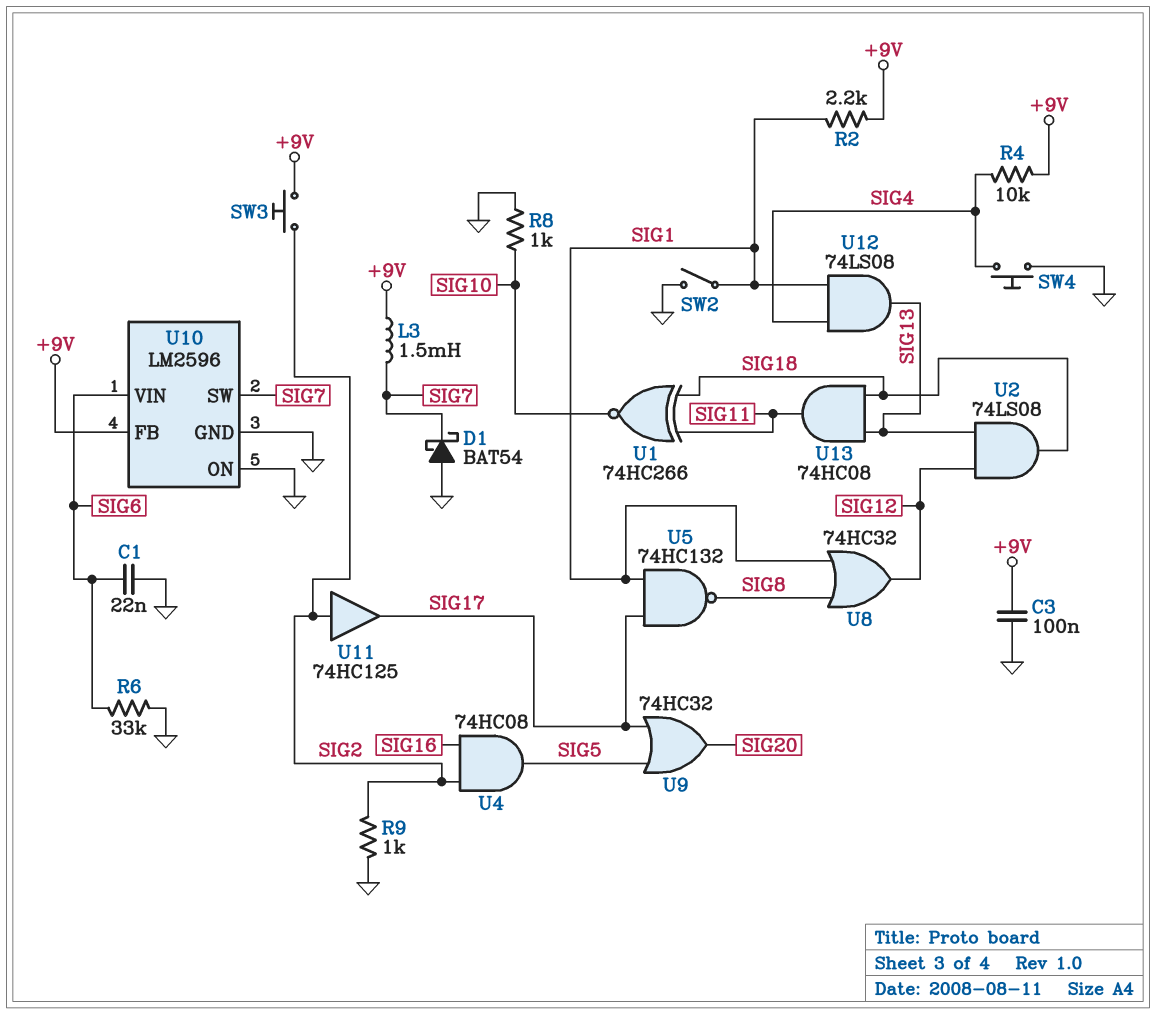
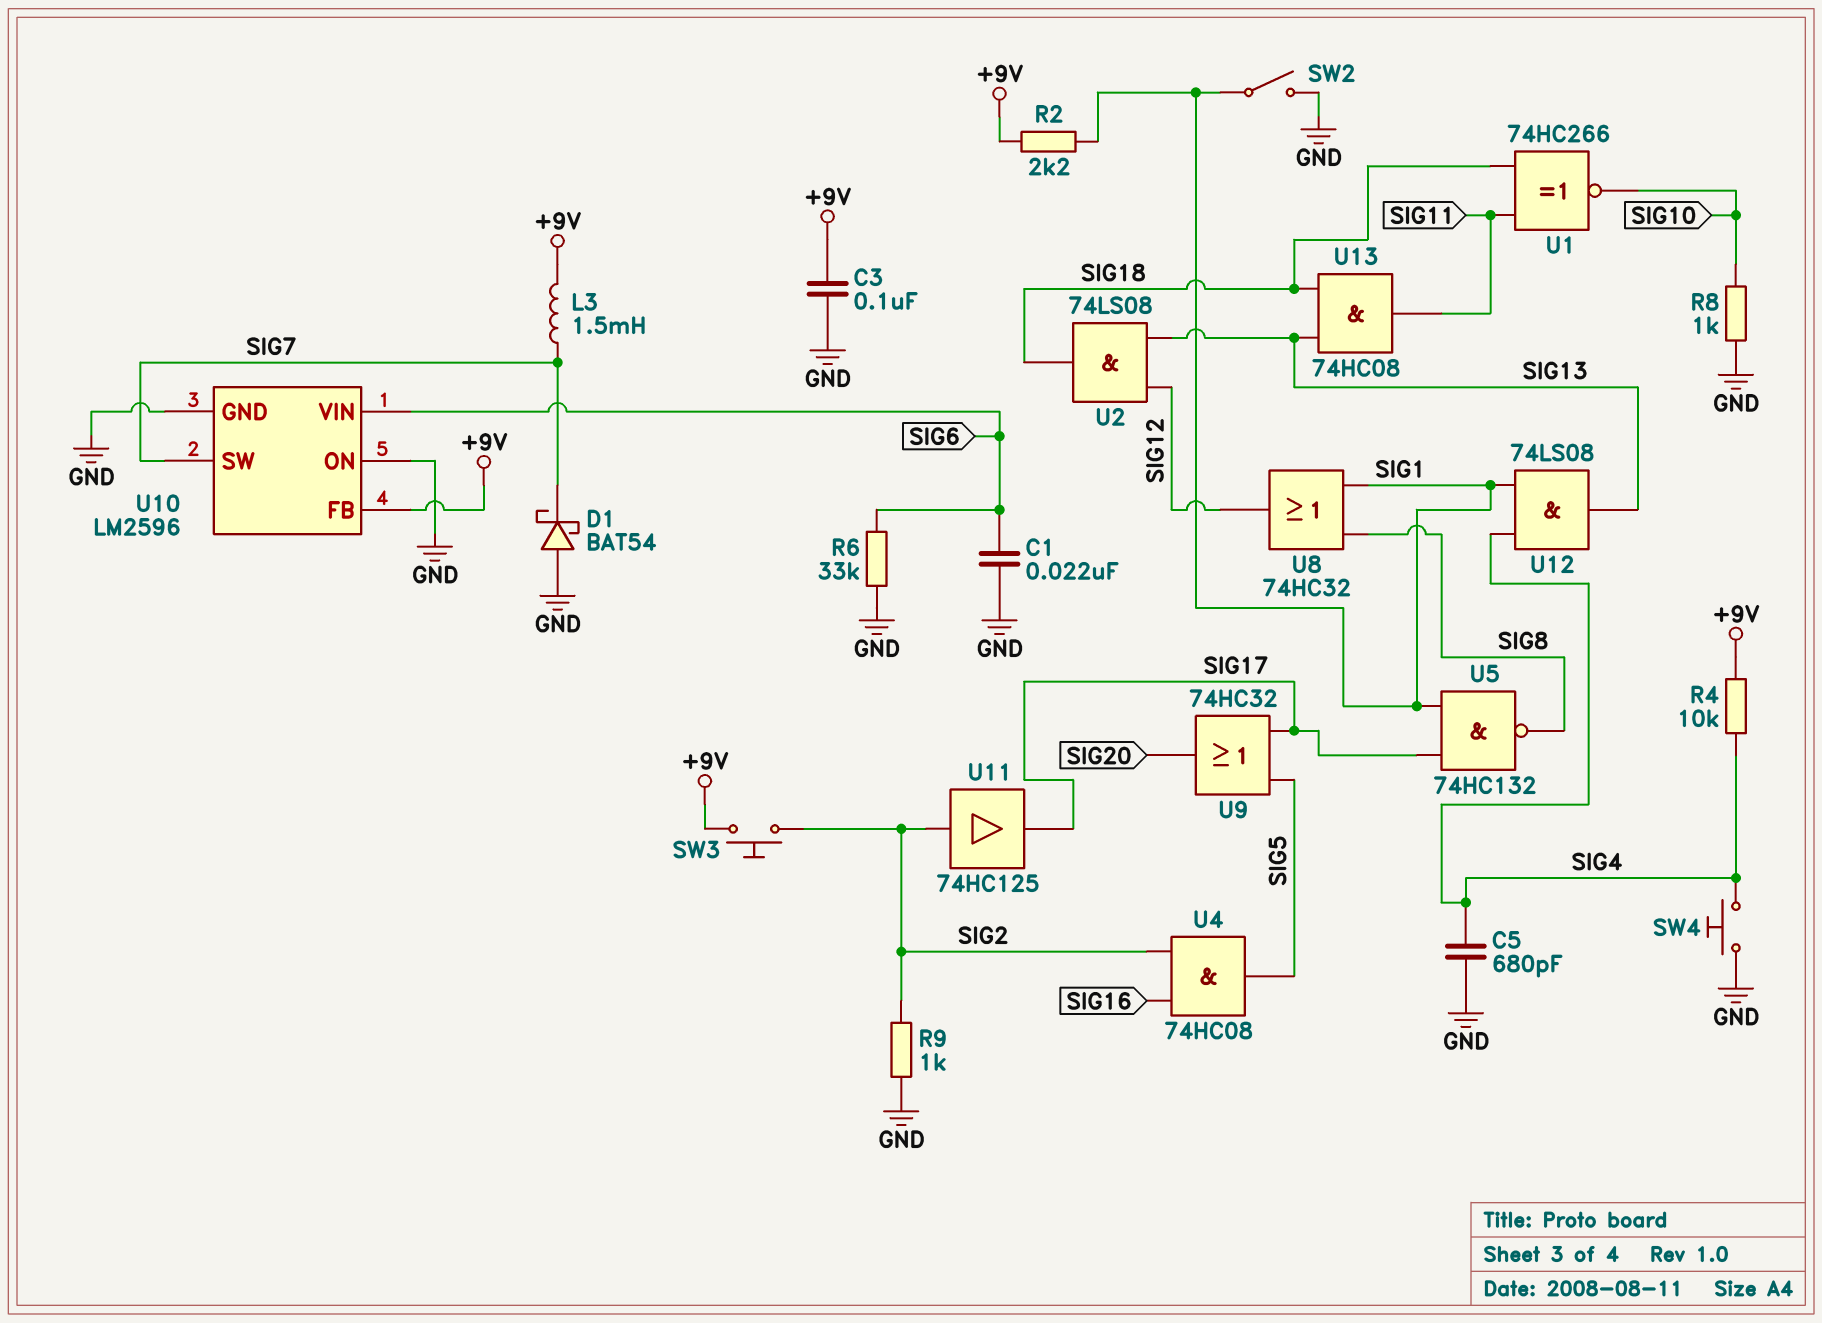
C5: none -> 680pF (GND, SIG4)

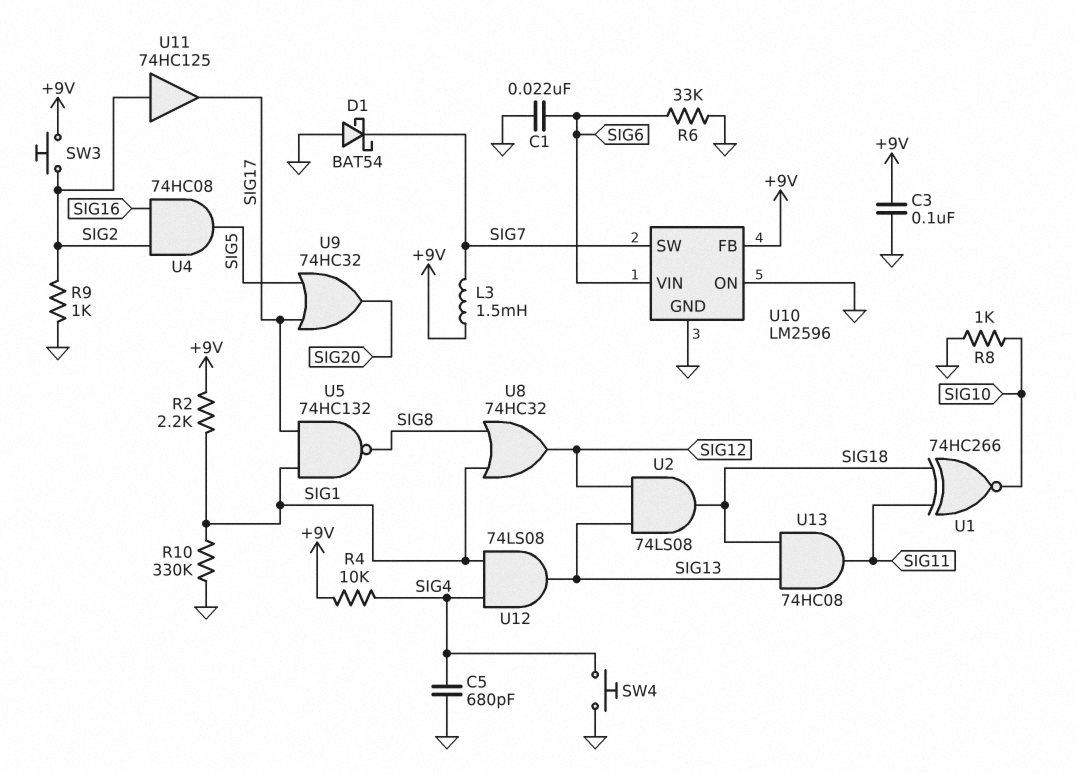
R10: none -> 330k (GND, SIG1)
SW2: switch (GND, SIG1) -> none

